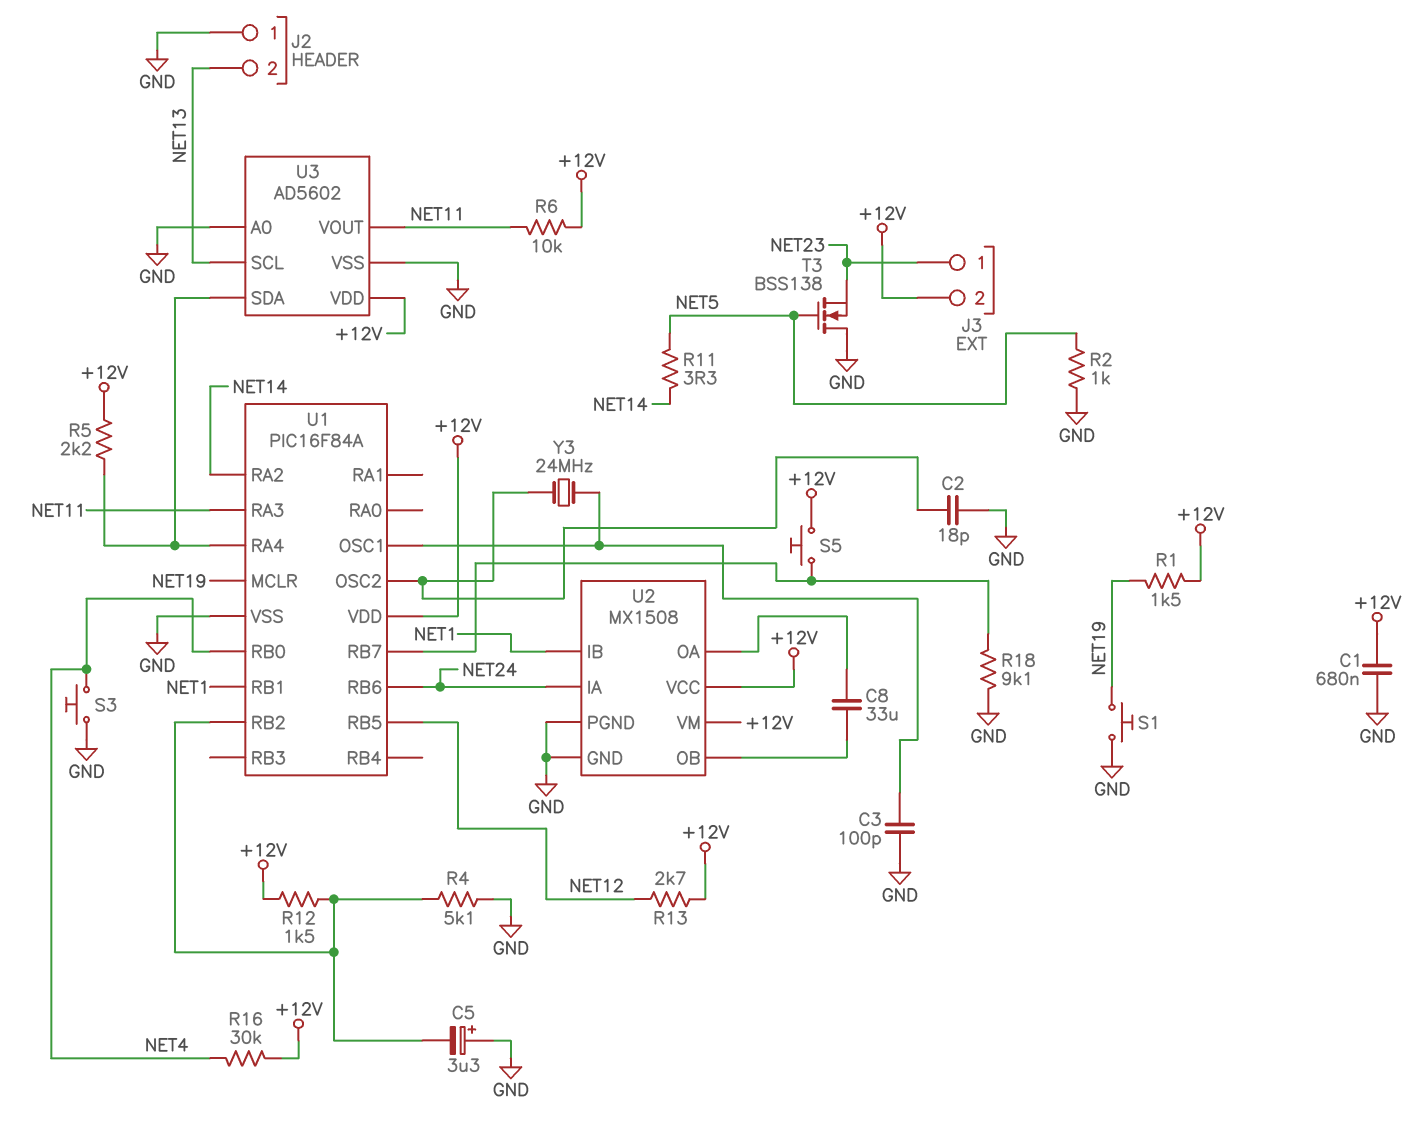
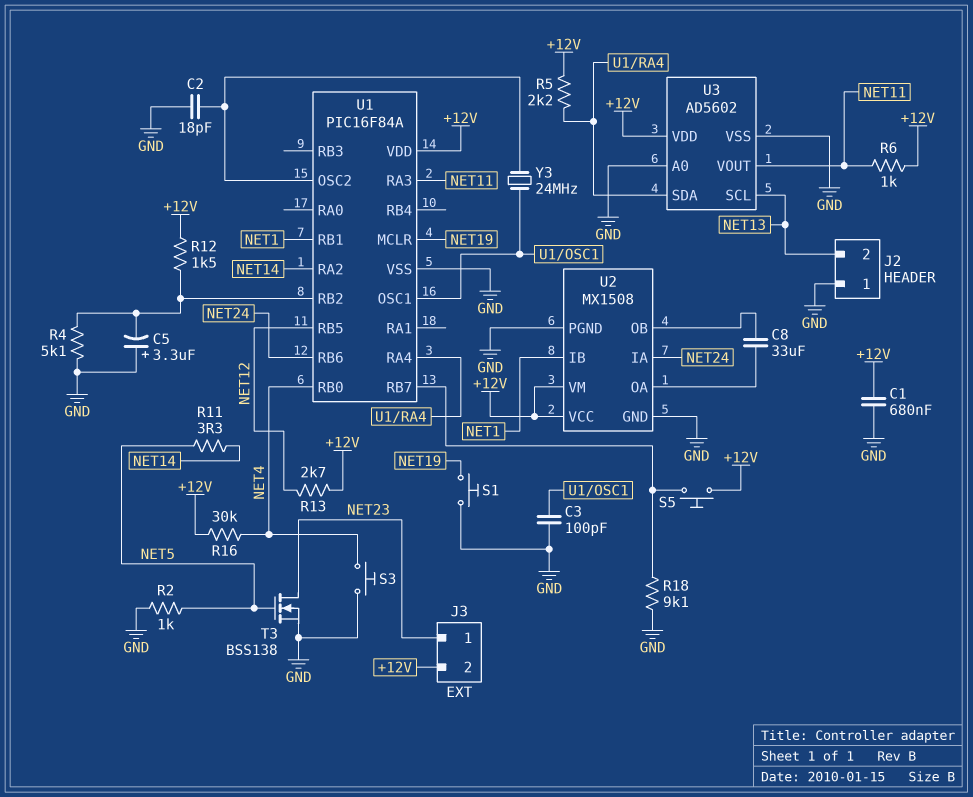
R1: 1.5k (+12V, NET19) -> none
R6: 10k (+12V, NET11) -> 1k (+12V, NET11)
T3: NMOS BSS138 (G NET5, D GND, S NET23) -> NMOS BSS138 (G NET5, D NET23, S GND)

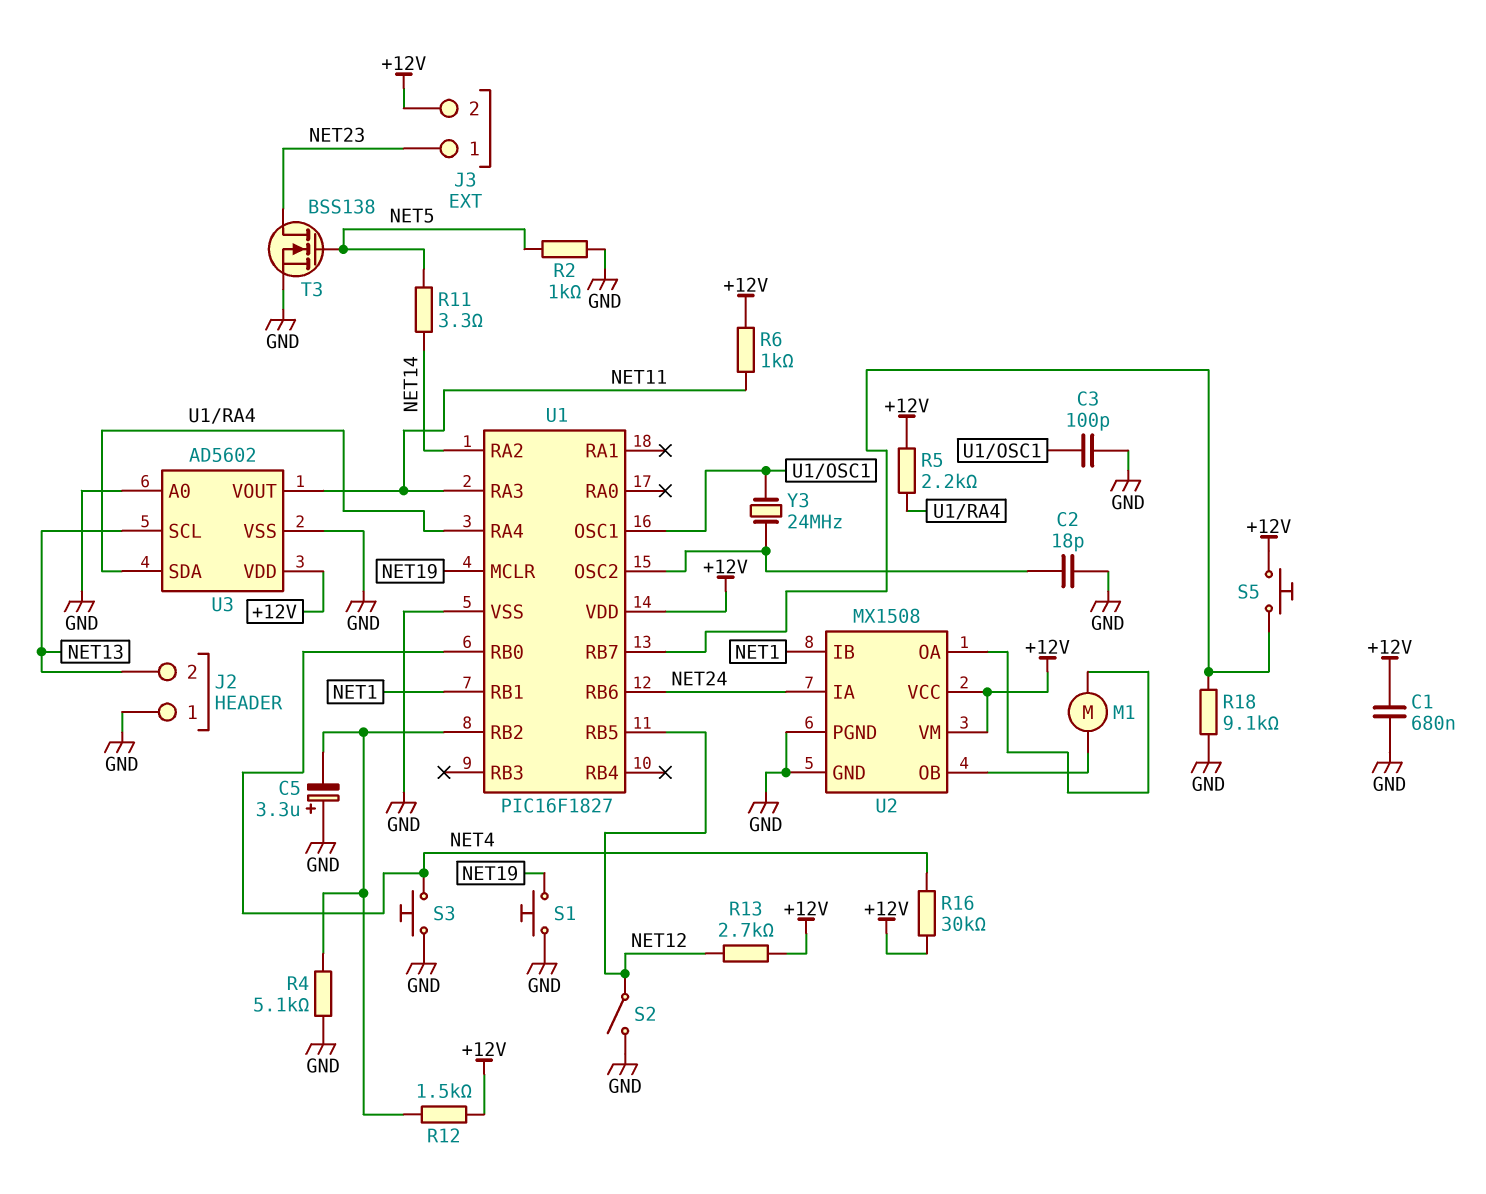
C8: 33uF (U2/OA, U2/OB) -> none
M1: none -> motor (U2/OA, U2/OB)
S2: none -> switch (GND, NET12)
U1: PIC16F84A -> PIC16F1827

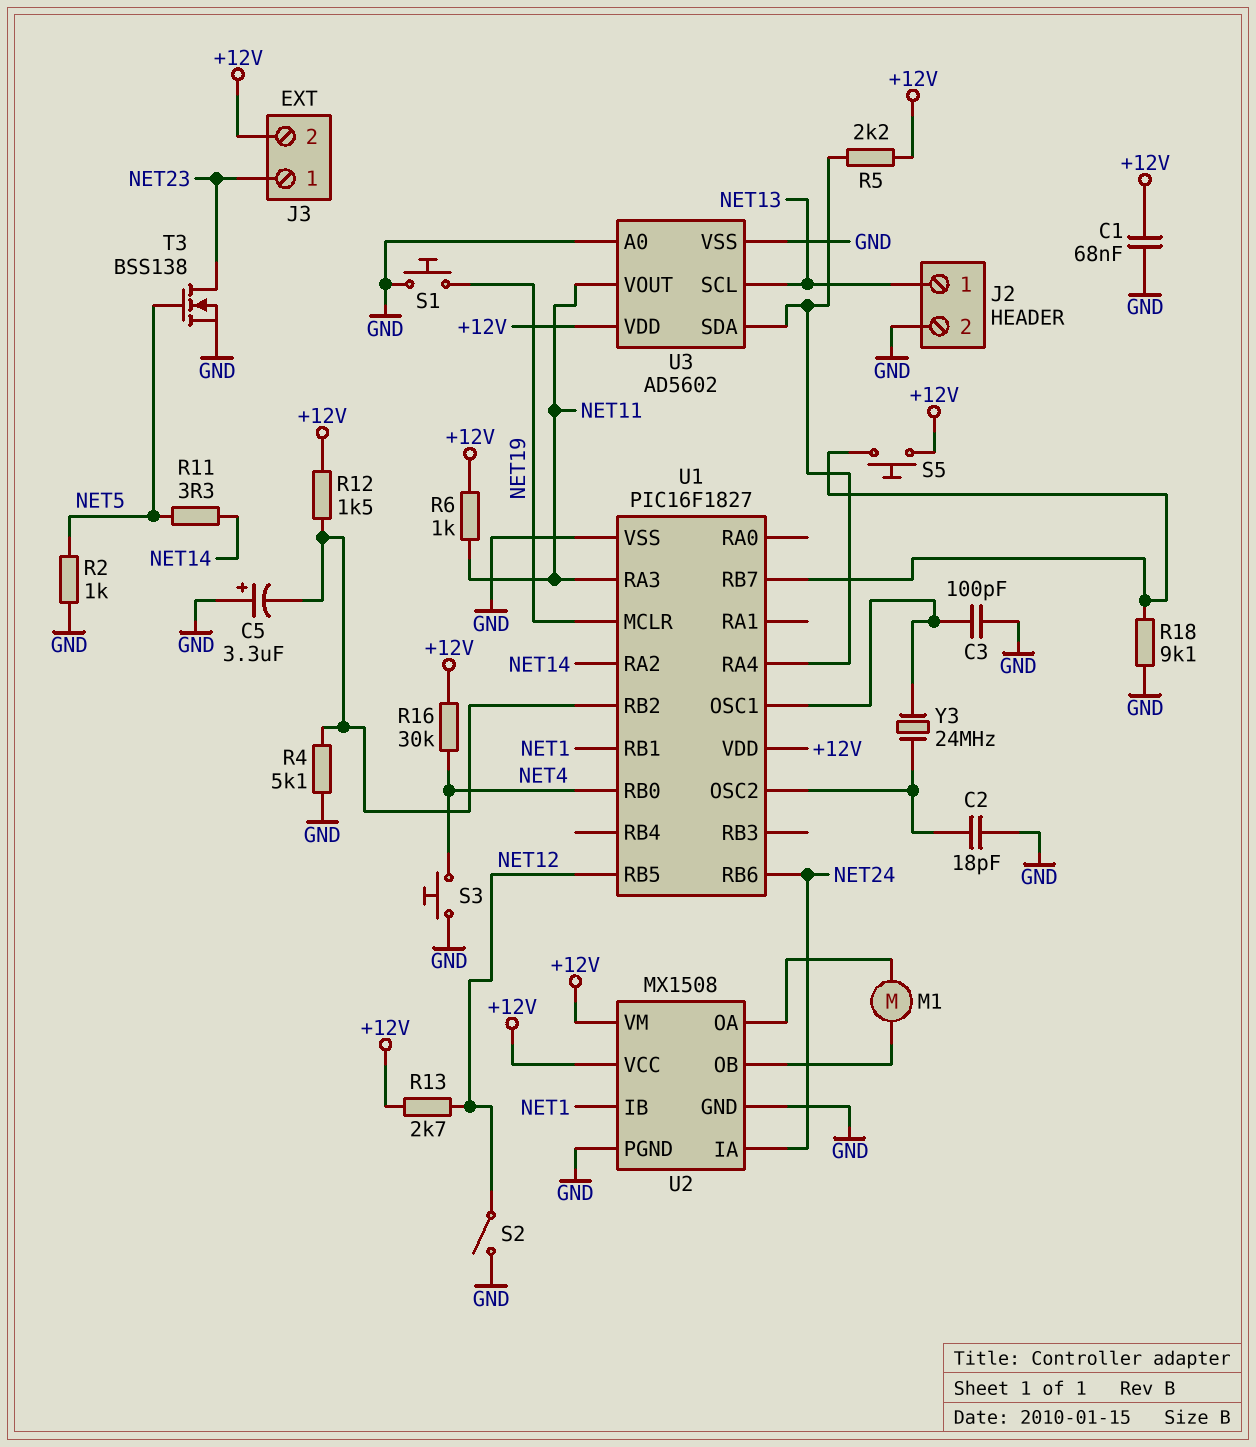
C1: 680nF (+12V, GND) -> 68nF (+12V, GND)
J2 pin 1: GND -> NET13
J2 pin 2: NET13 -> GND

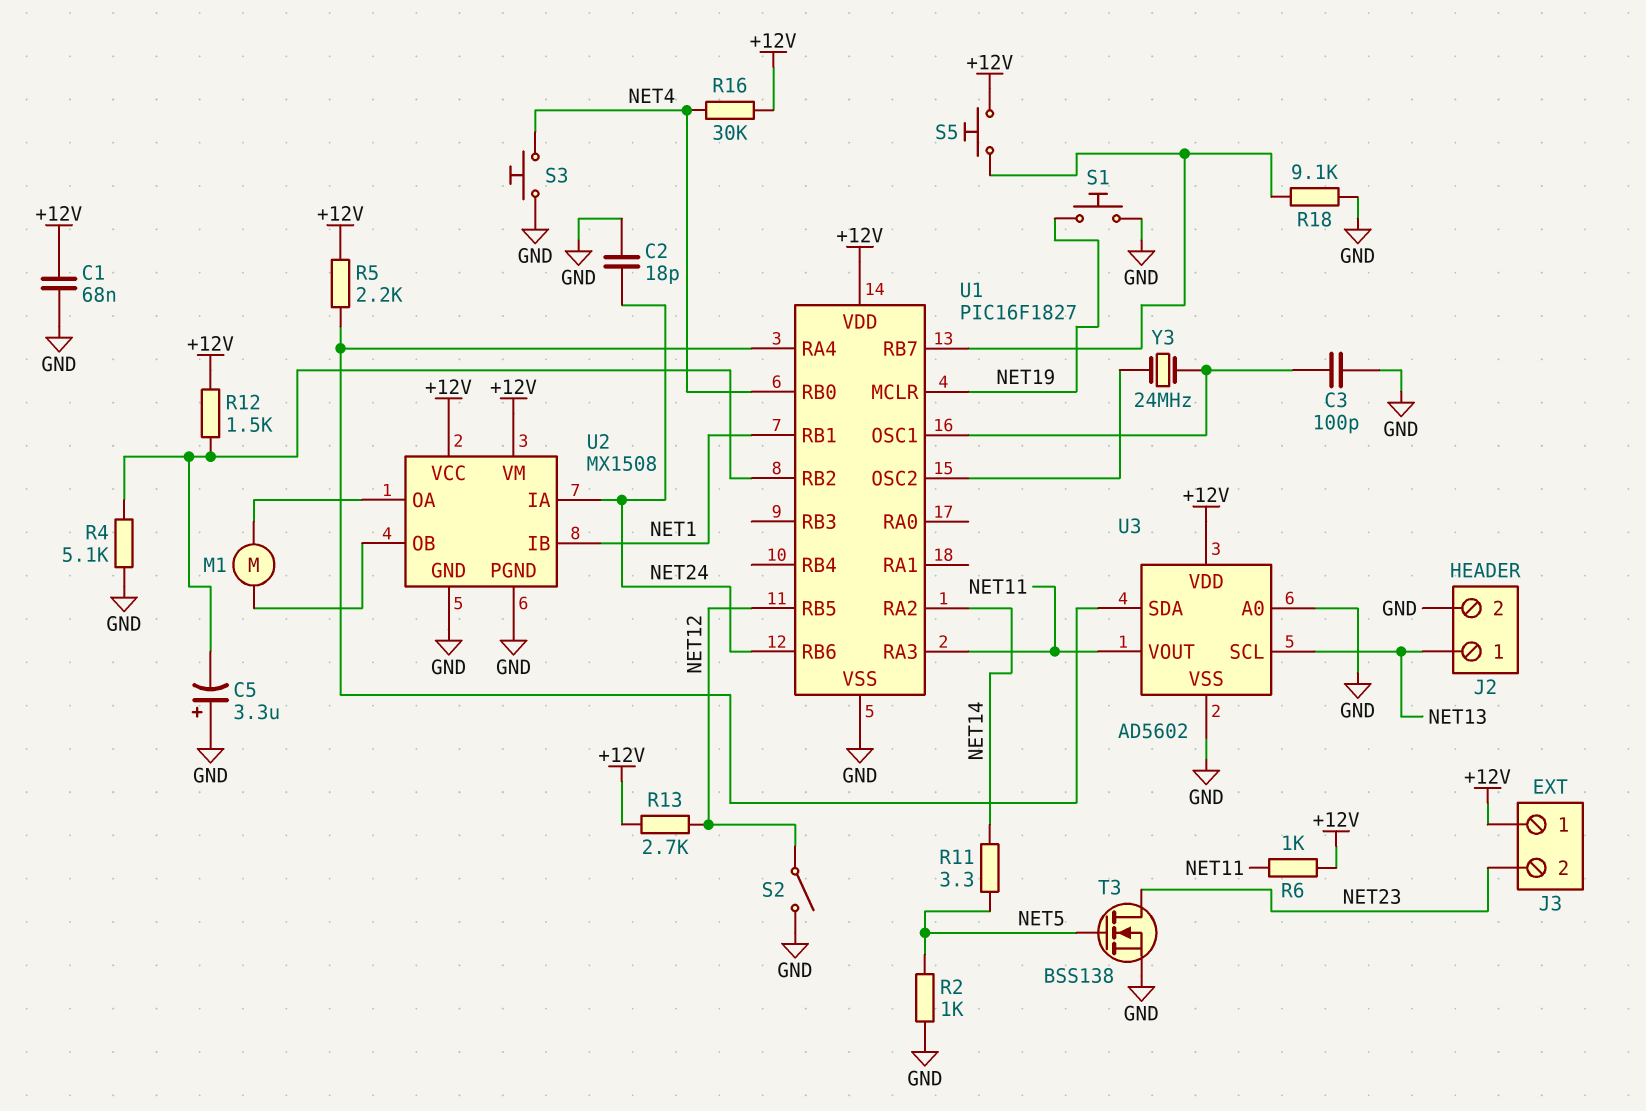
C2: 18pF (GND, U1/OSC2) -> 18pF (GND, NET24)
J3 pin 1: NET23 -> +12V
J3 pin 2: +12V -> NET23

